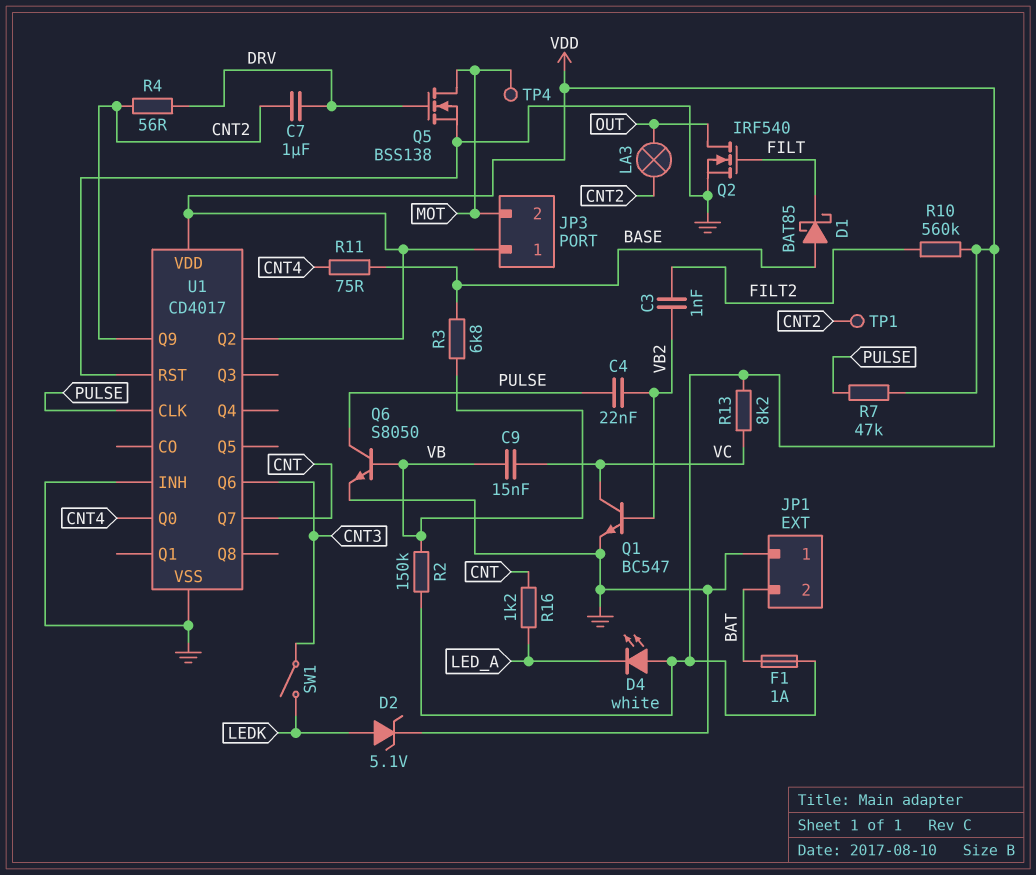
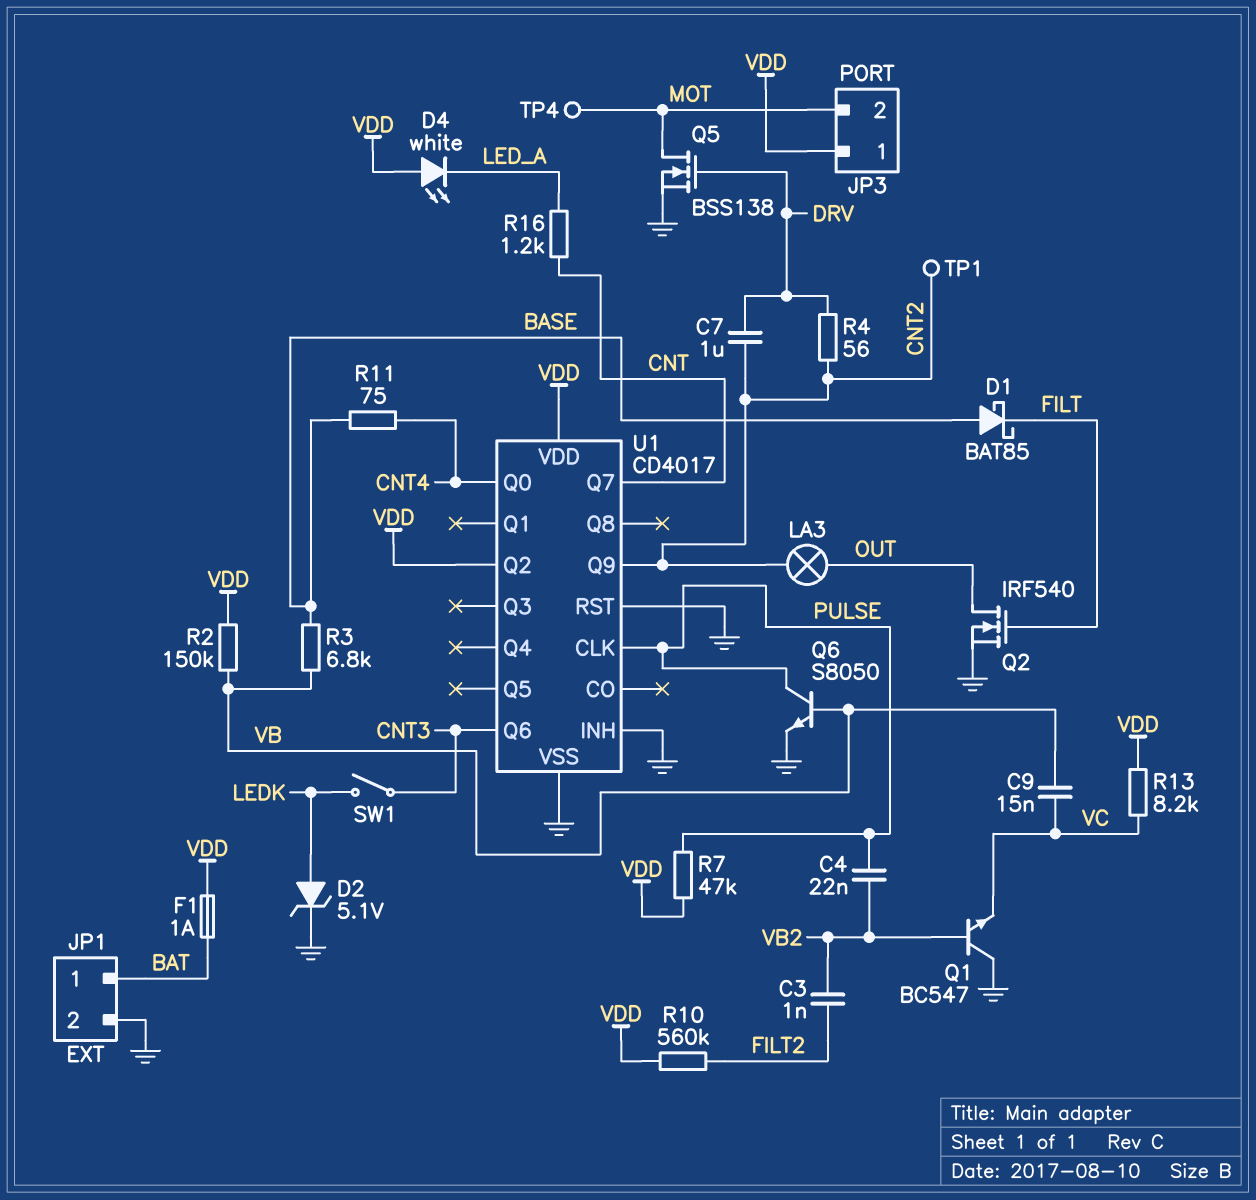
JP1 pin 1: GND -> BAT
JP1 pin 2: BAT -> GND
Q1: NPN BC547 (B VB2, C VC, E GND) -> NPN BC547 (B VB2, C GND, E VC)

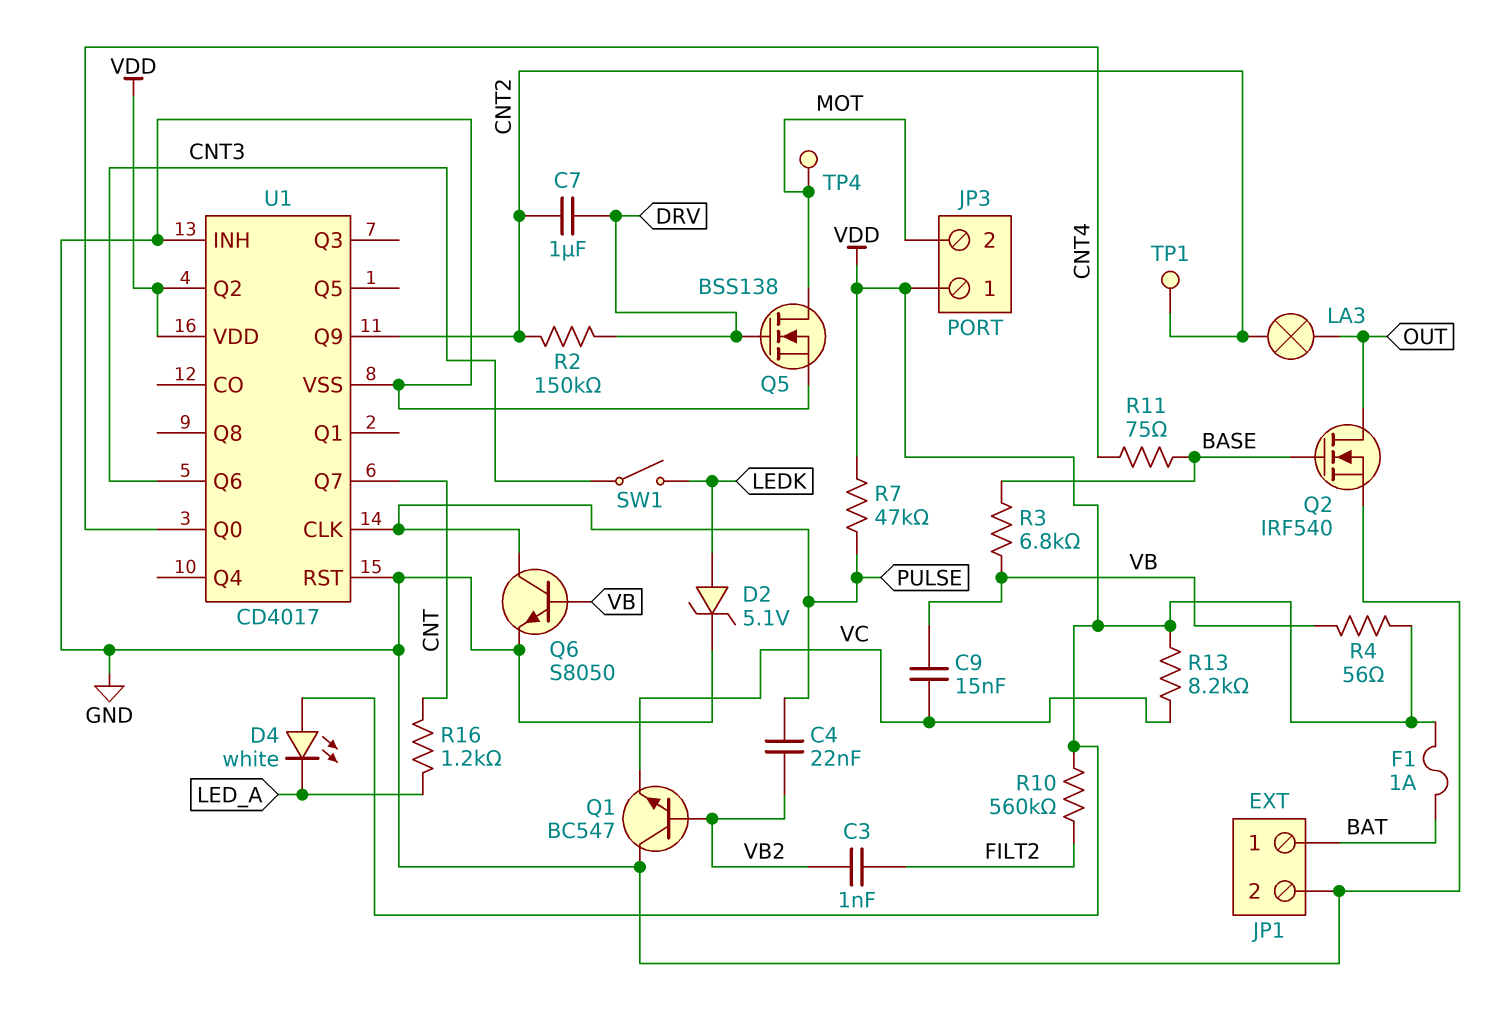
D1: schottky BAT85 (A BASE, K FILT) -> none
Q2: NMOS IRF540 (G FILT, D OUT, S GND) -> NMOS IRF540 (G BASE, D OUT, S GND)
R2: 150k (VB, VDD) -> 150k (CNT2, DRV)
R4: 56 (CNT2, DRV) -> 56 (VB, VDD)

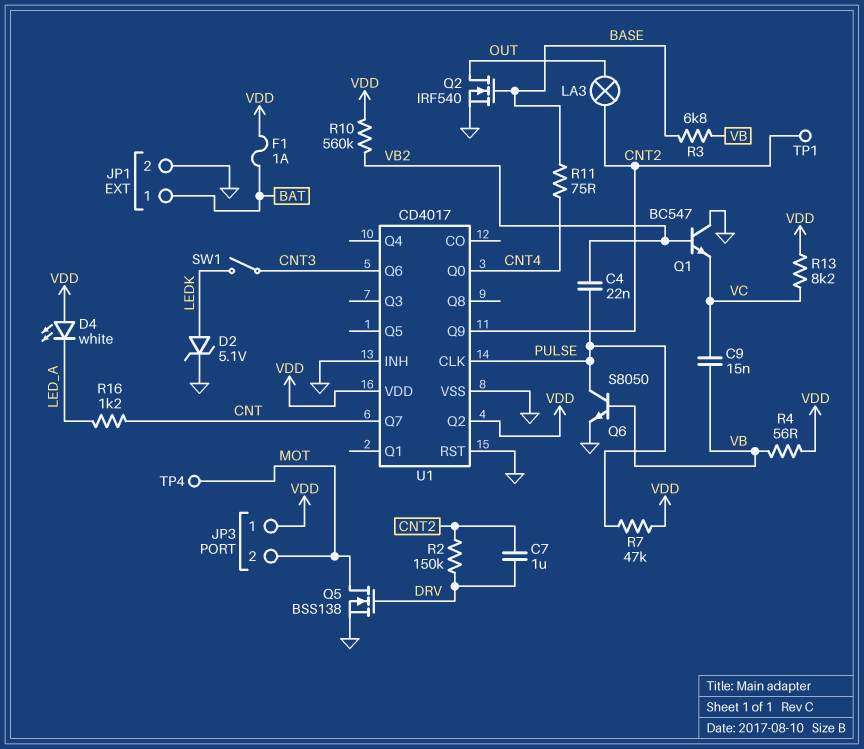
C3: 1nF (FILT2, VB2) -> none
R10: 560k (FILT2, VDD) -> 560k (VB2, VDD)

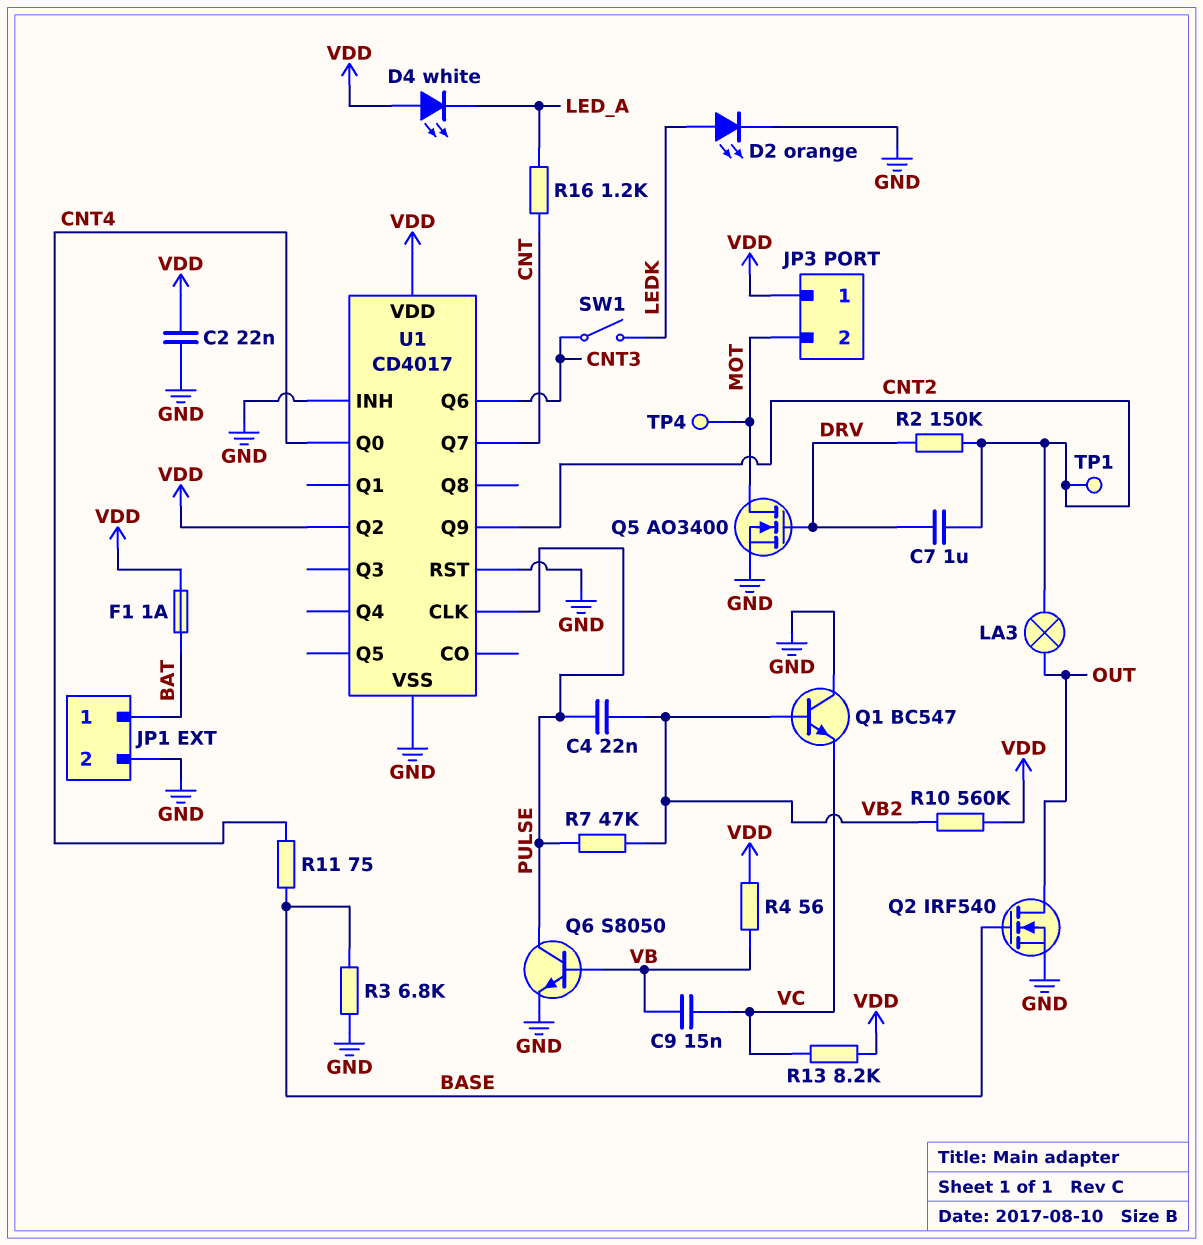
C2: none -> 22nF (GND, VDD)
D2: zener 5.1V (A LEDK, K GND) -> LED orange (A LEDK, K GND)
Q5: NMOS BSS138 (G DRV, D MOT, S GND) -> NMOS AO3400 (G DRV, D MOT, S GND)
R3: 6.8k (BASE, VB) -> 6.8k (BASE, GND)
R7: 47k (PULSE, VDD) -> 47k (PULSE, VB2)

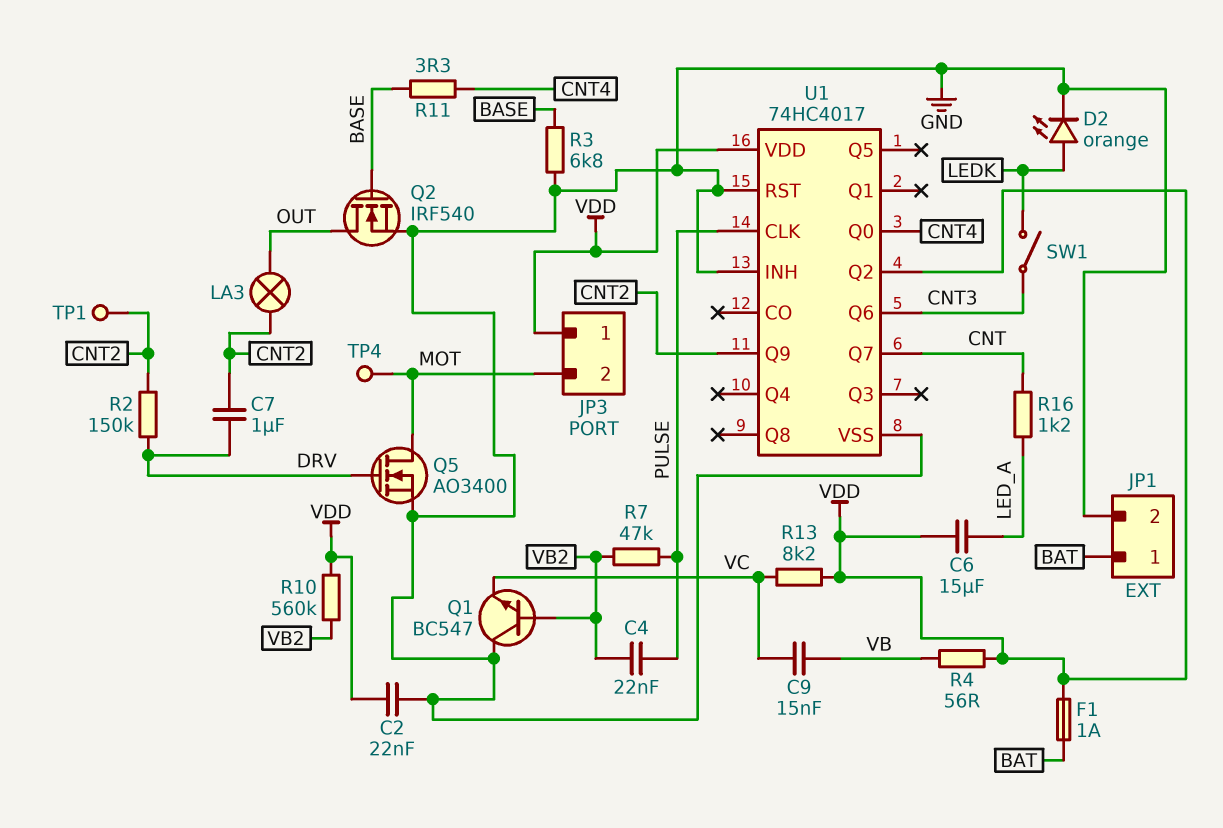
C6: none -> 15uF (LED_A, VDD)
D4: LED white (A VDD, K LED_A) -> none
Q6: NPN S8050 (B VB, C PULSE, E GND) -> none
R11: 75 (BASE, CNT4) -> 3.3 (BASE, CNT4)
U1: CD4017 -> 74HC4017

